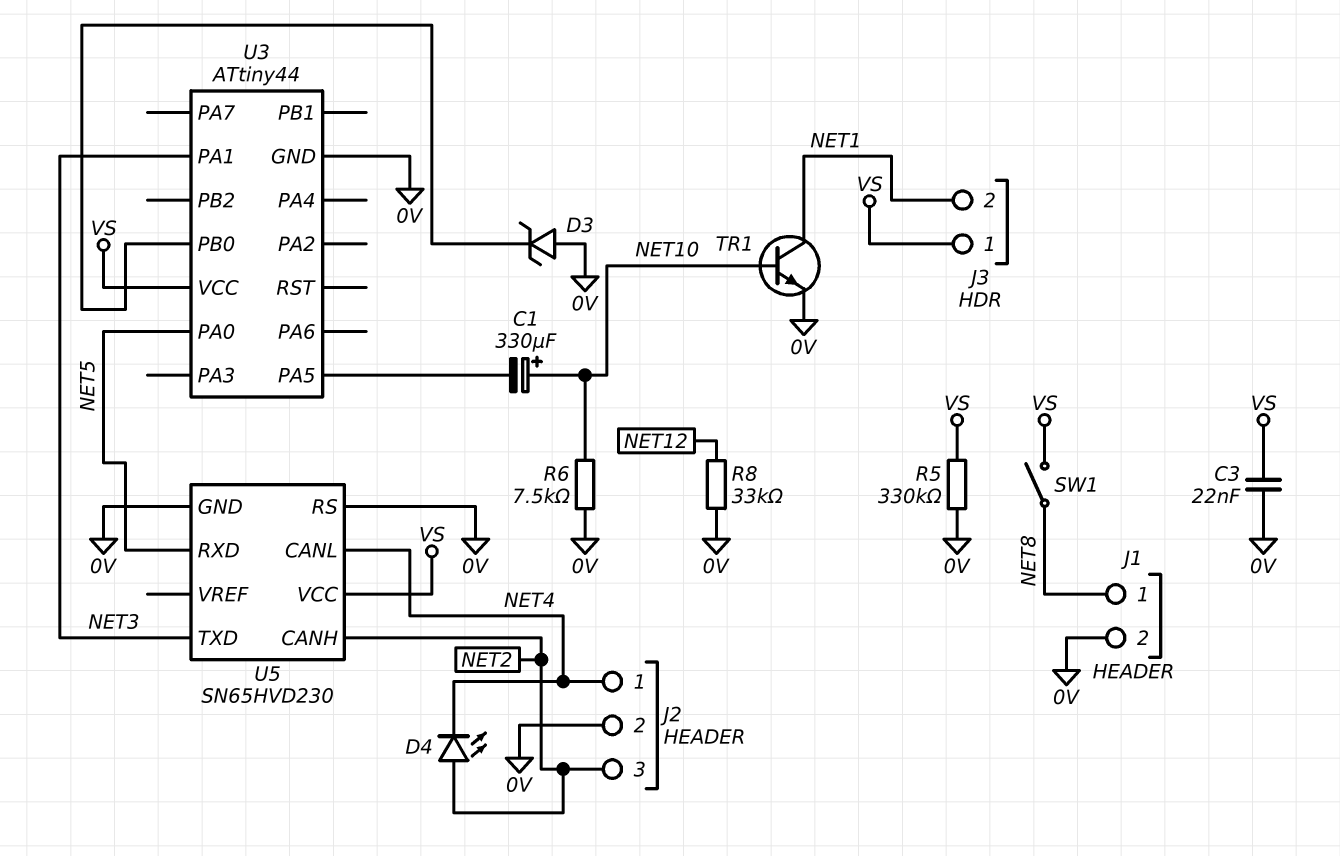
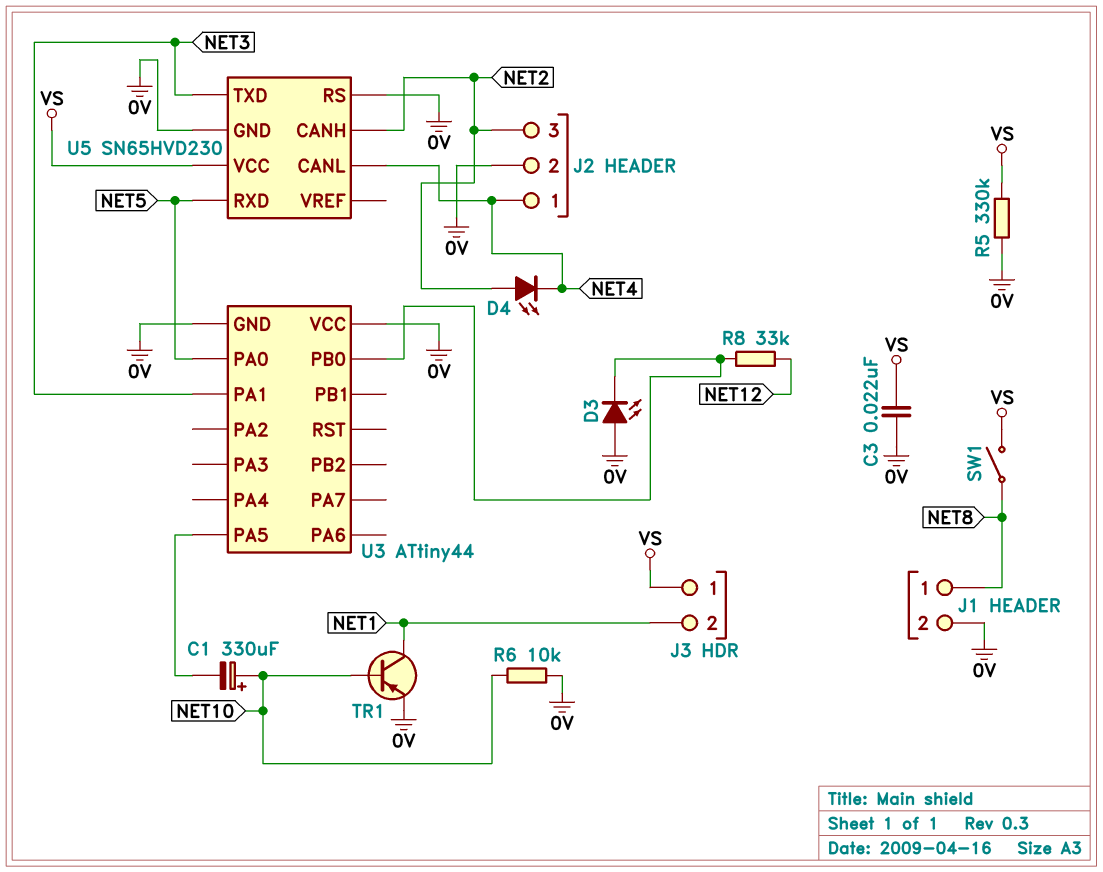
D3: zener (A 0V, K U3/PB0) -> LED (A 0V, K U3/PB0)
R6: 7.5k (0V, NET10) -> 10k (0V, NET10)
R8: 33k (0V, NET12) -> 33k (NET12, U3/PB0)
TR1: NPN (B NET10, C NET1, E 0V) -> PNP (B NET10, C NET1, E 0V)
U3 pin VCC: VS -> 0V

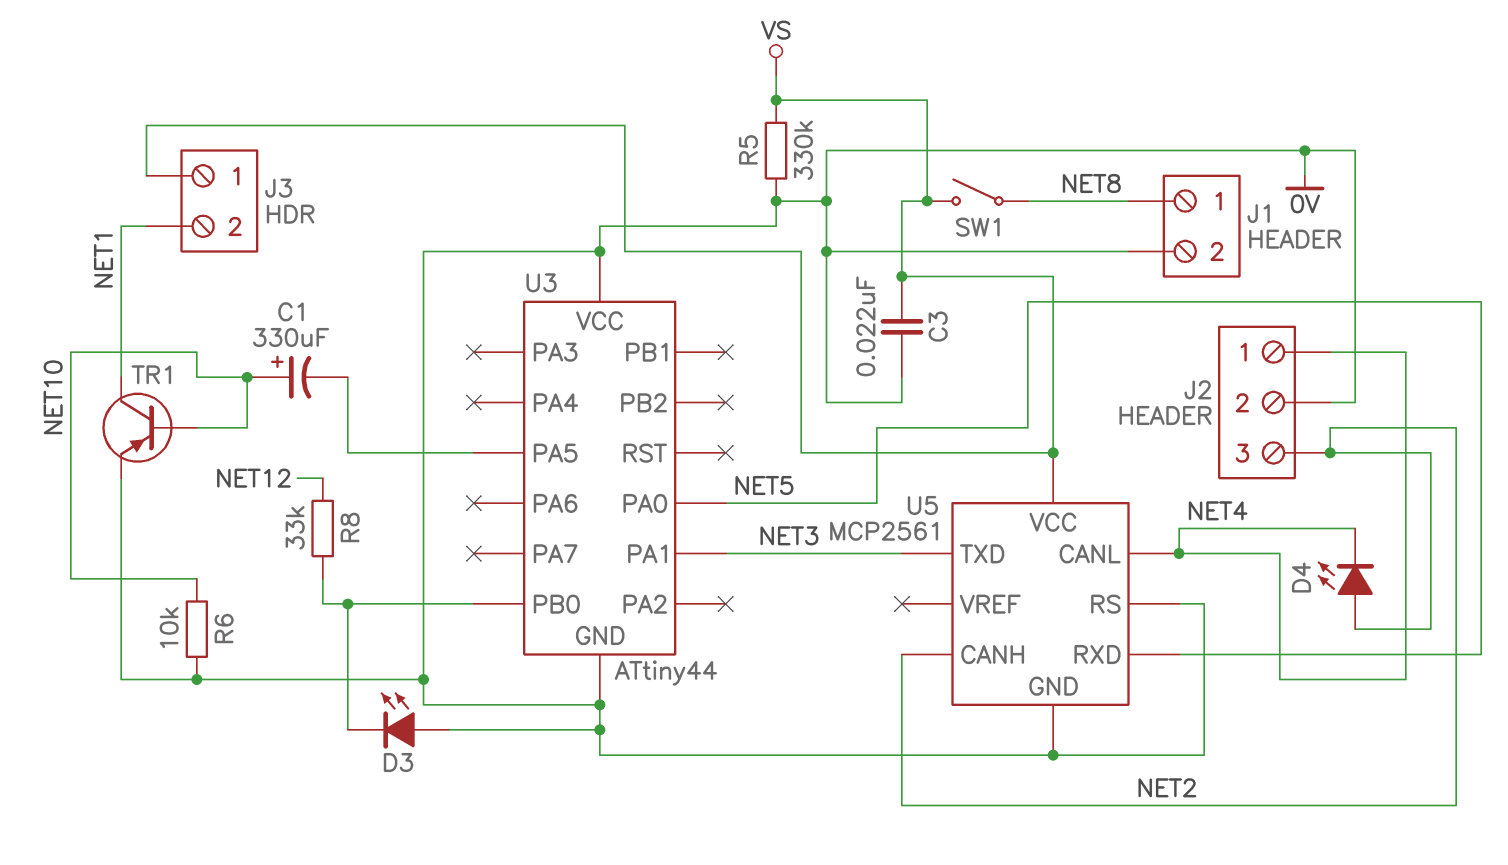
U5: SN65HVD230 -> MCP2561

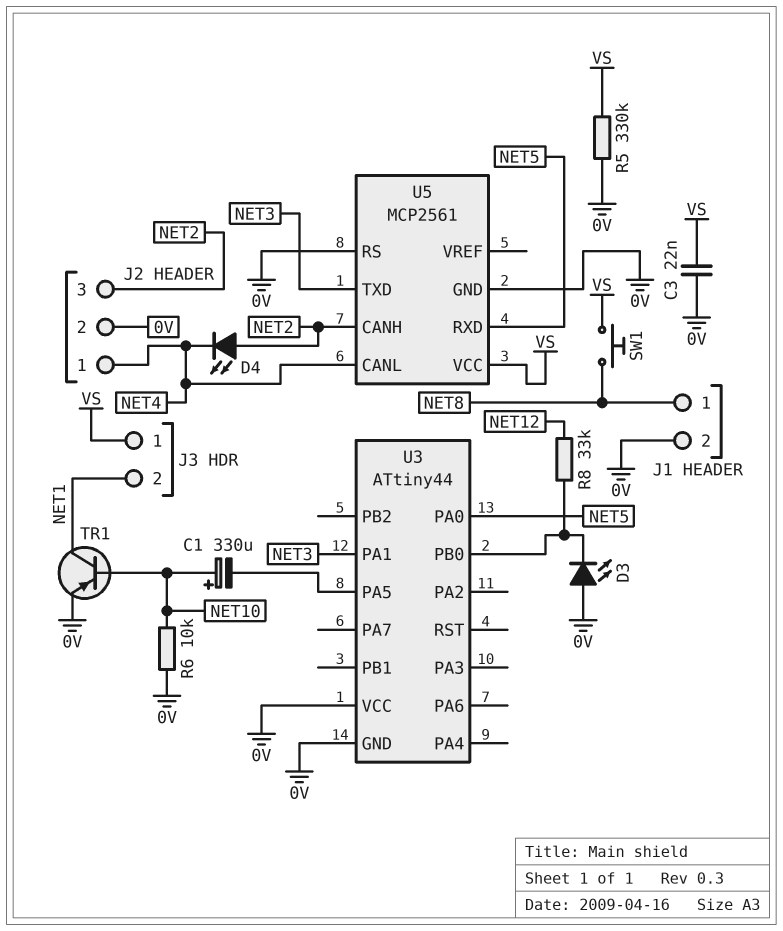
SW1: switch (NET8, VS) -> button (NET8, VS)

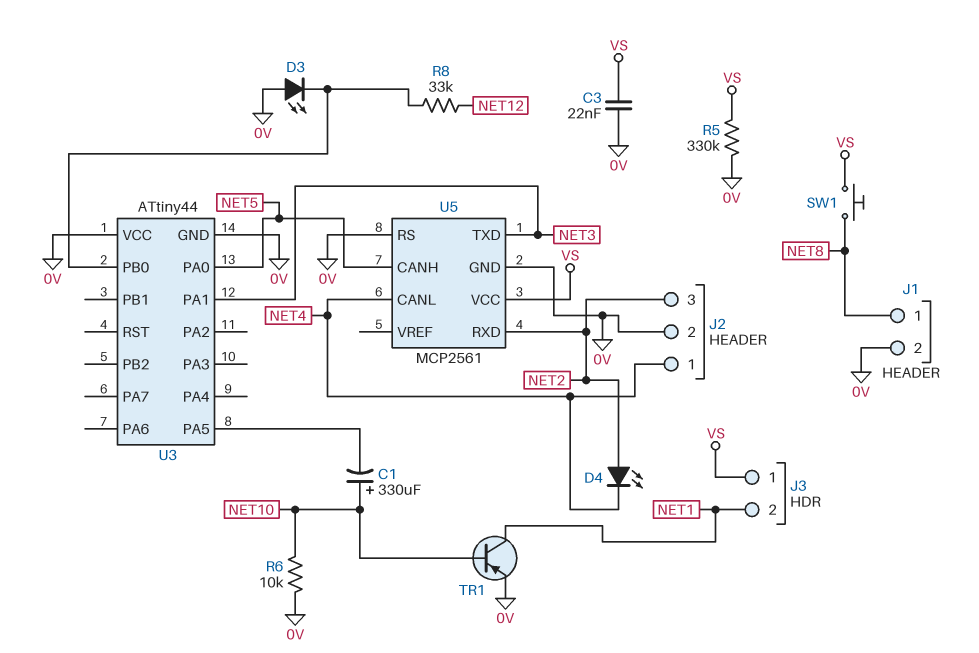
U5 pin CANH: NET2 -> NET5
U5 pin RXD: NET5 -> NET2

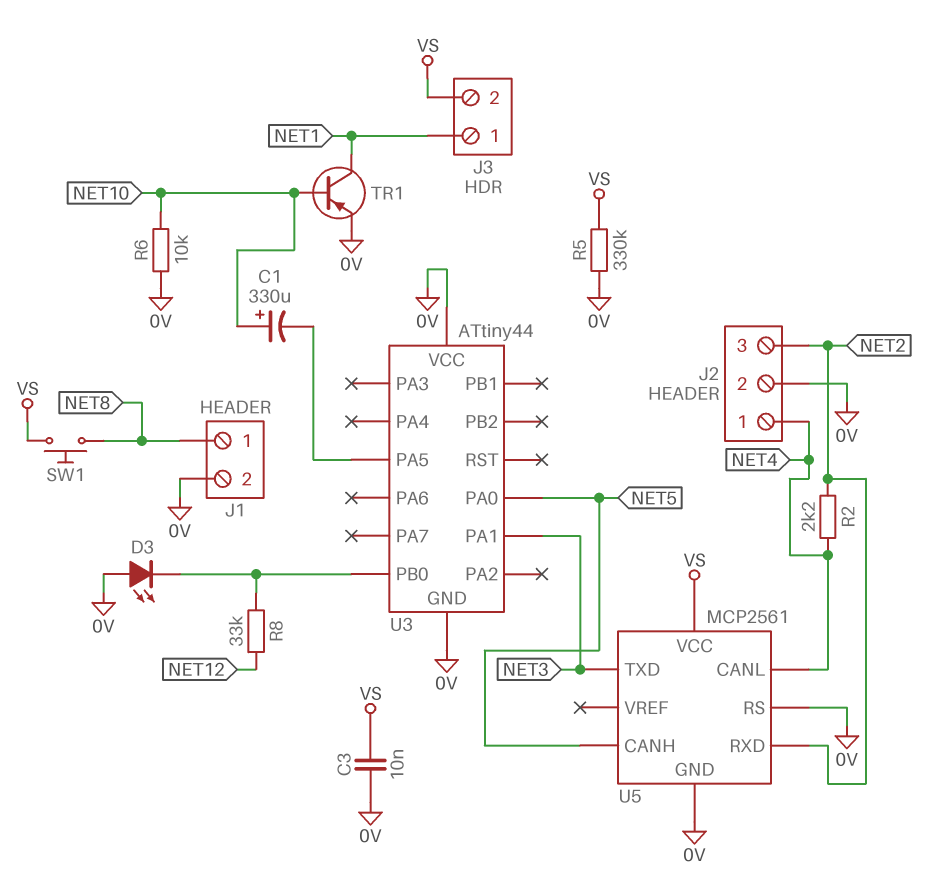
C3: 22nF (0V, VS) -> 10nF (0V, VS)
D4: LED (A NET2, K NET4) -> none
J3 pin 1: VS -> NET1
J3 pin 2: NET1 -> VS
R2: none -> 2.2k (NET2, NET4)

